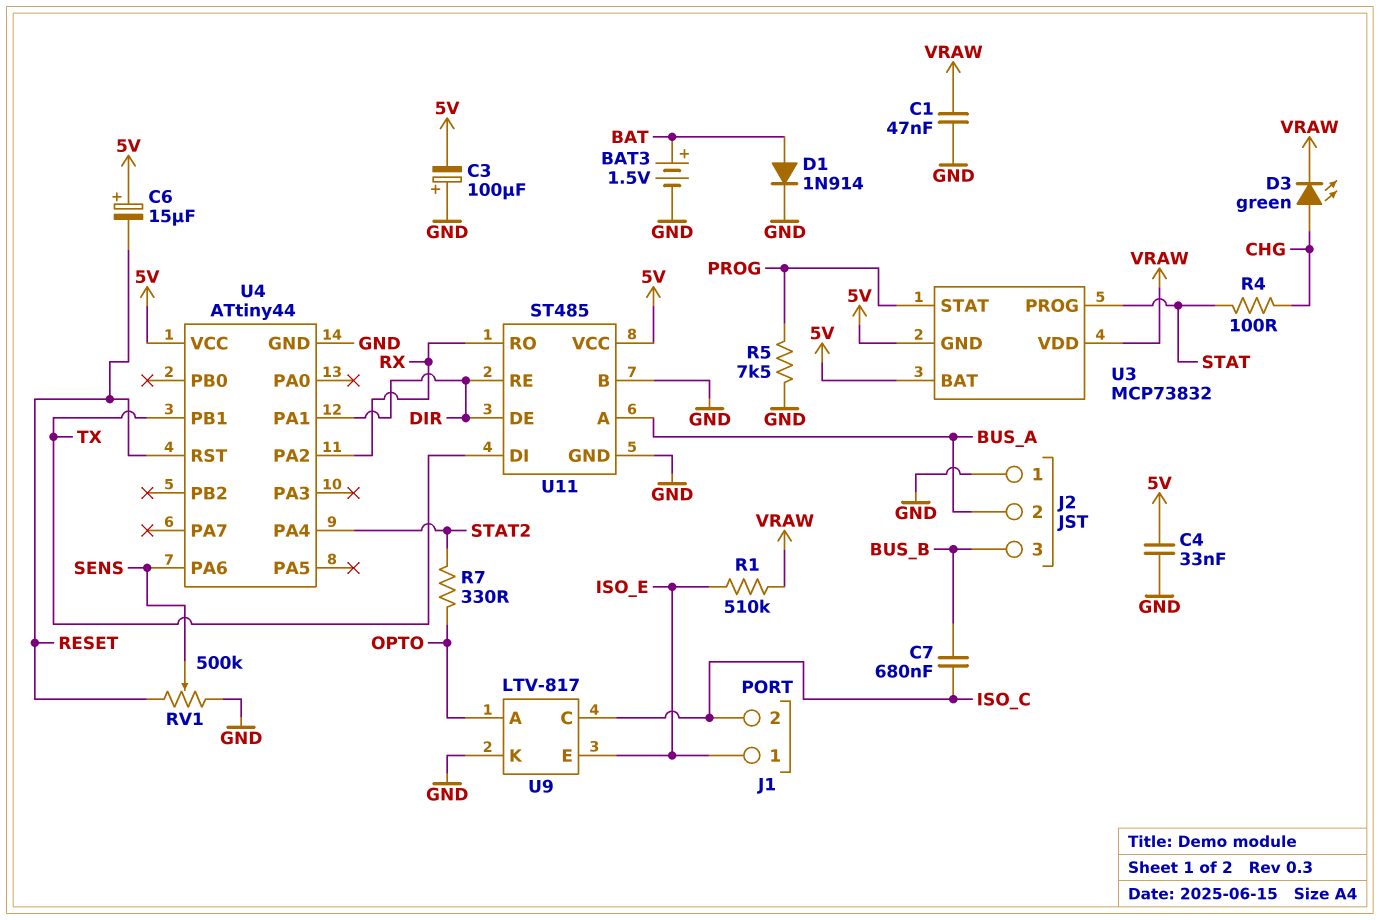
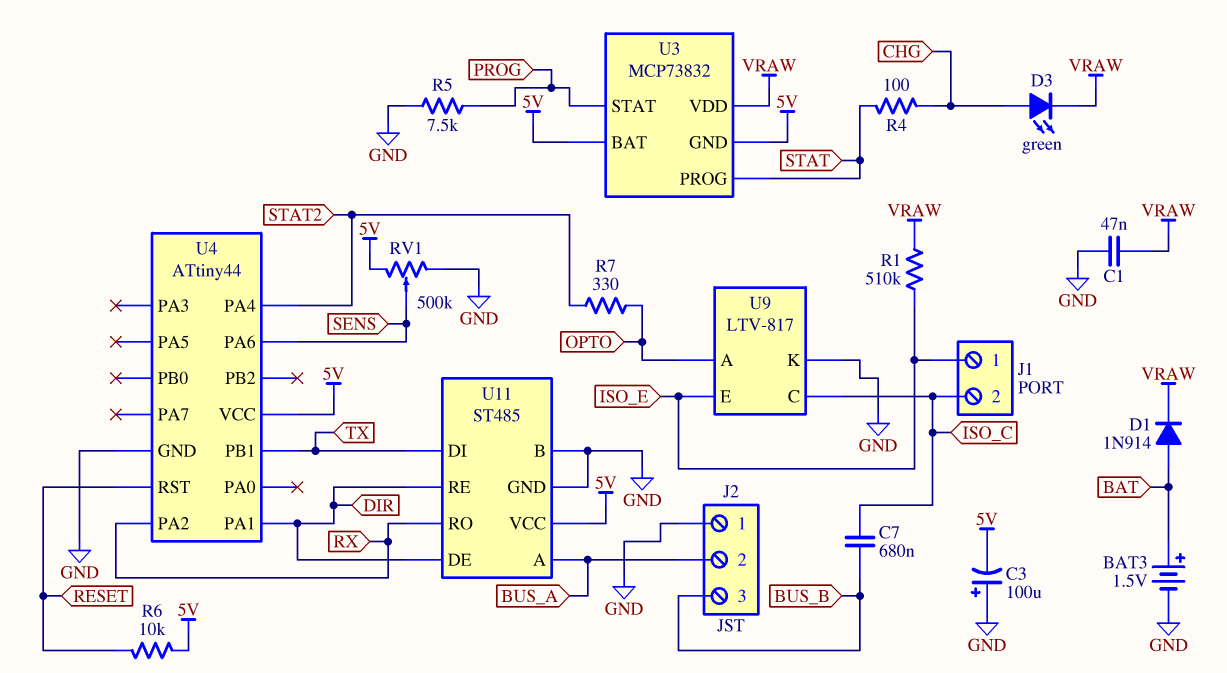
C4: 33nF (5V, GND) -> none
C6: 15uF (plus 5V, minus RESET) -> none
D1: diode 1N914 (A BAT, K GND) -> diode 1N914 (A BAT, K VRAW)
R6: none -> 10k (5V, RESET)
RV1: 500k (GND, RESET, wiper SENS) -> 500k (5V, GND, wiper SENS)

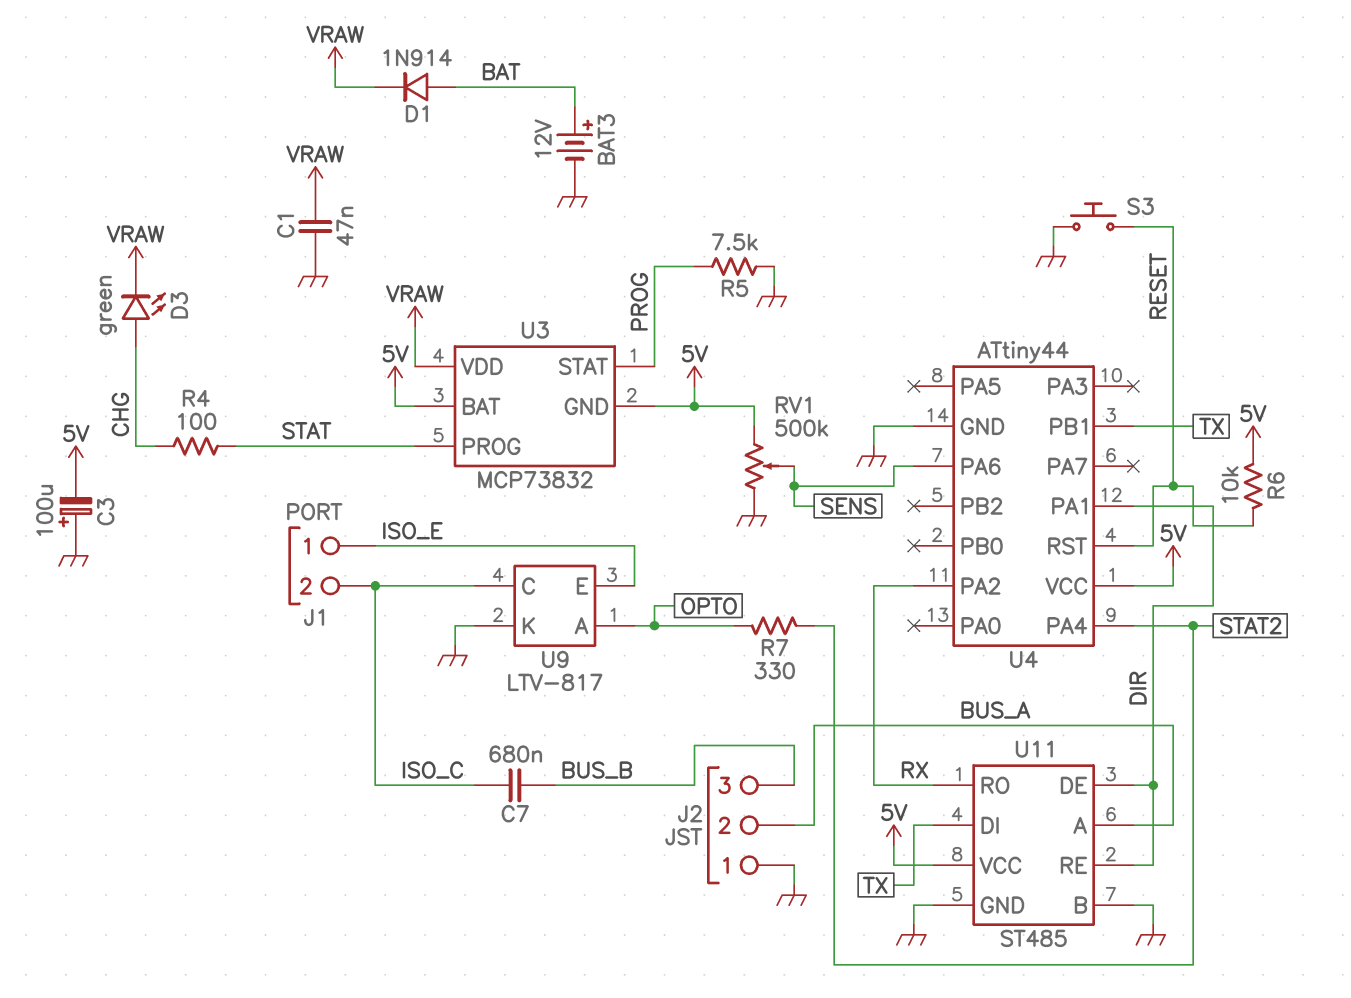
BAT3: 1.5V (plus BAT, minus GND) -> 12V (plus BAT, minus GND)
R1: 510k (ISO_E, VRAW) -> none
S3: none -> button (GND, RESET)

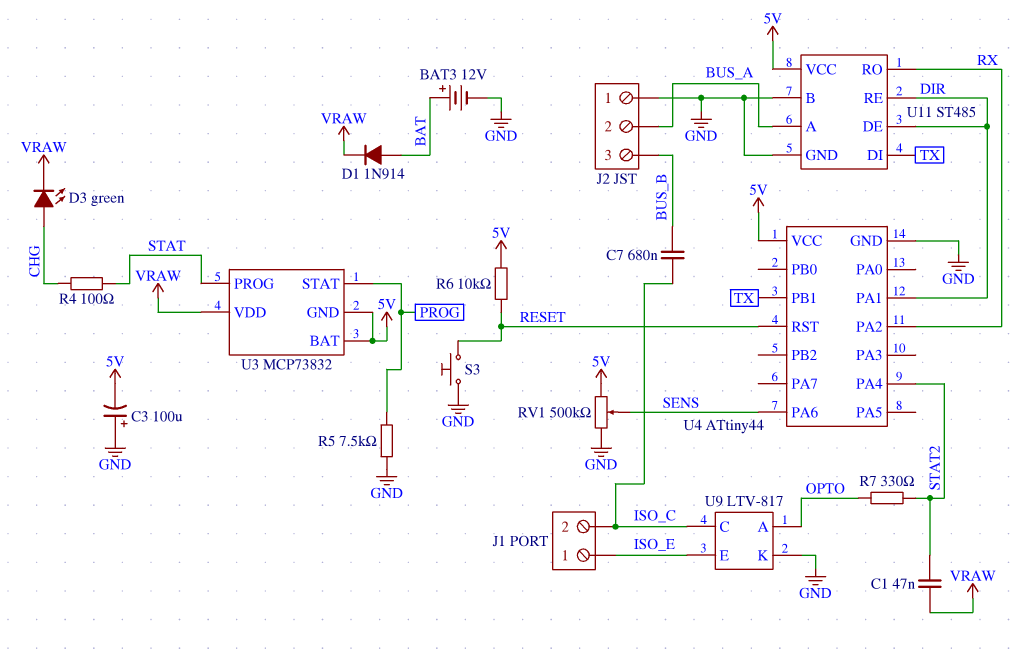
C1: 47nF (GND, VRAW) -> 47nF (STAT2, VRAW)

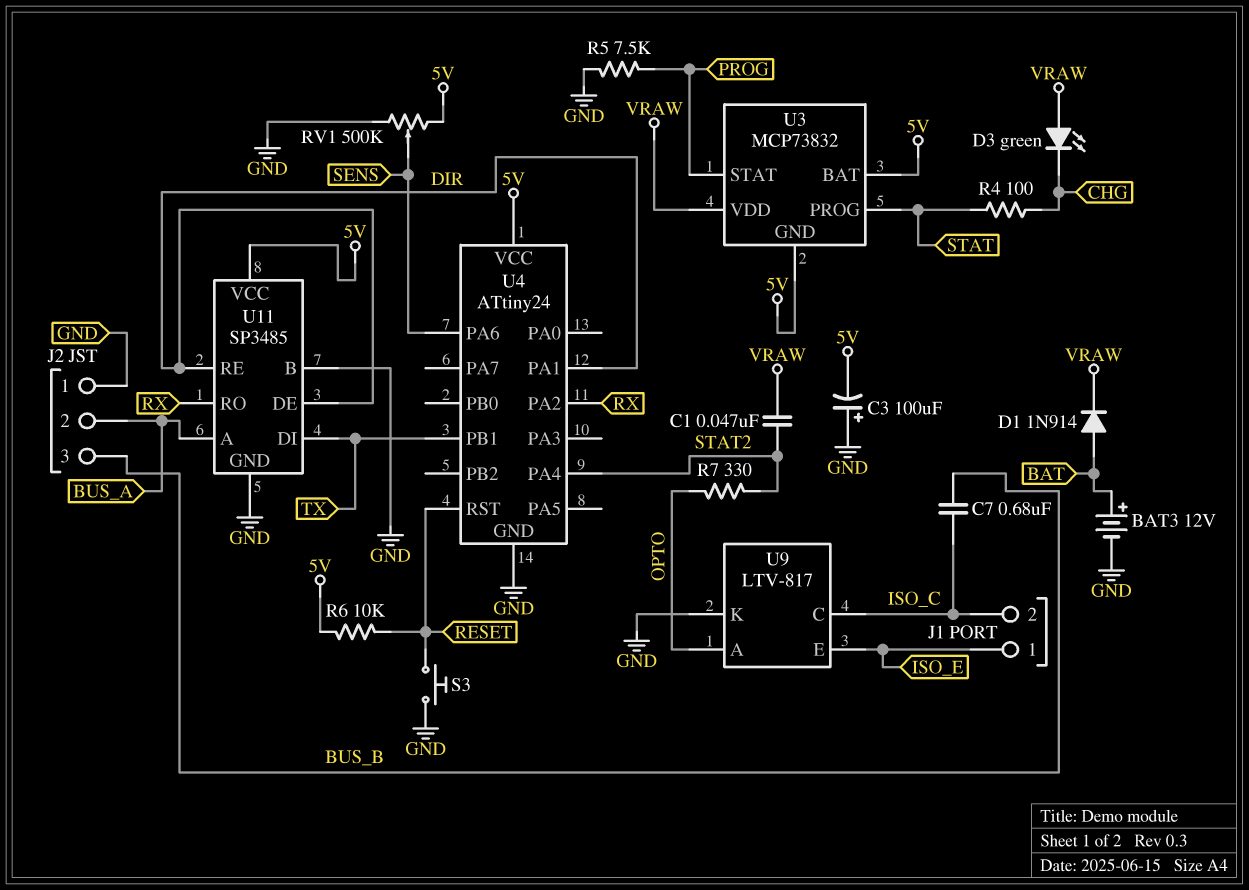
D3: LED green (A CHG, K VRAW) -> LED green (A VRAW, K CHG)
U4: ATtiny44 -> ATtiny24
U11: ST485 -> SP3485

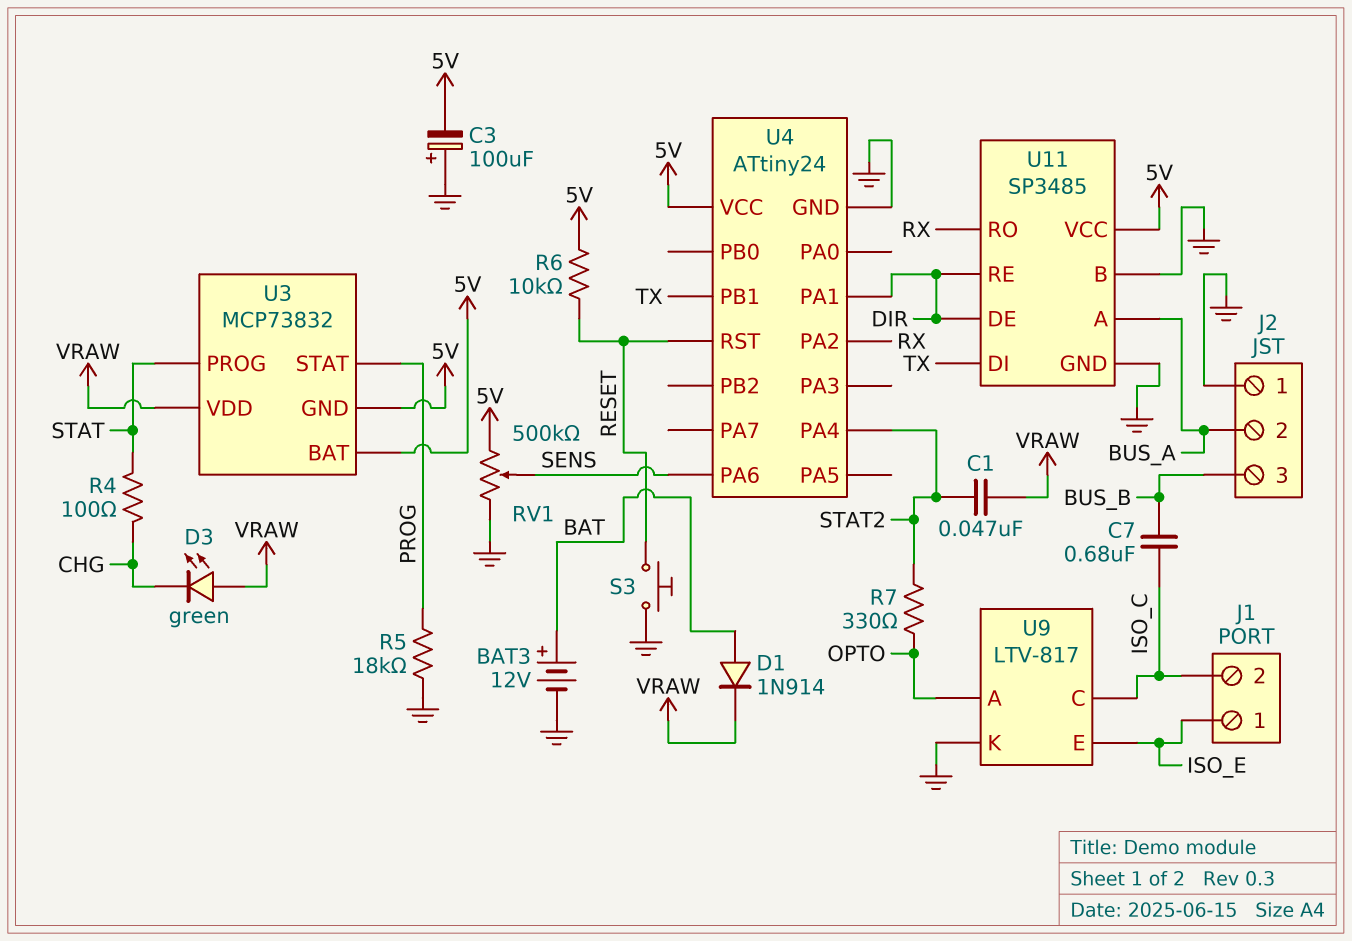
R5: 7.5k (GND, PROG) -> 18k (GND, PROG)

